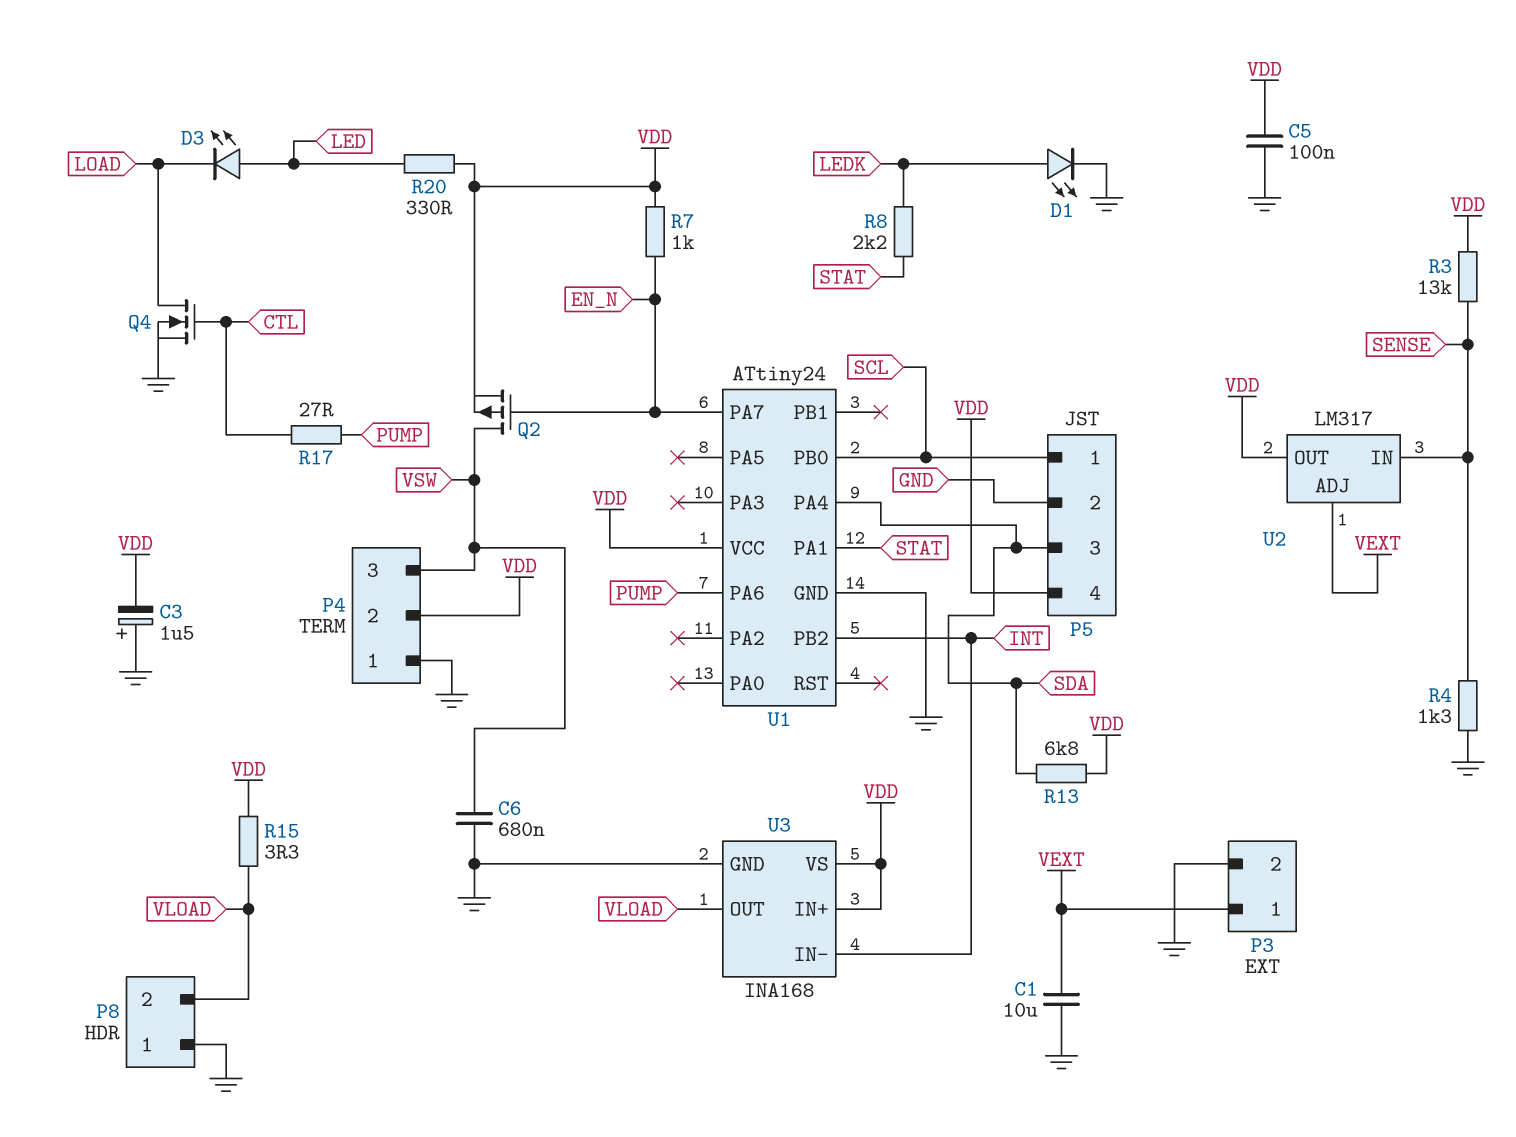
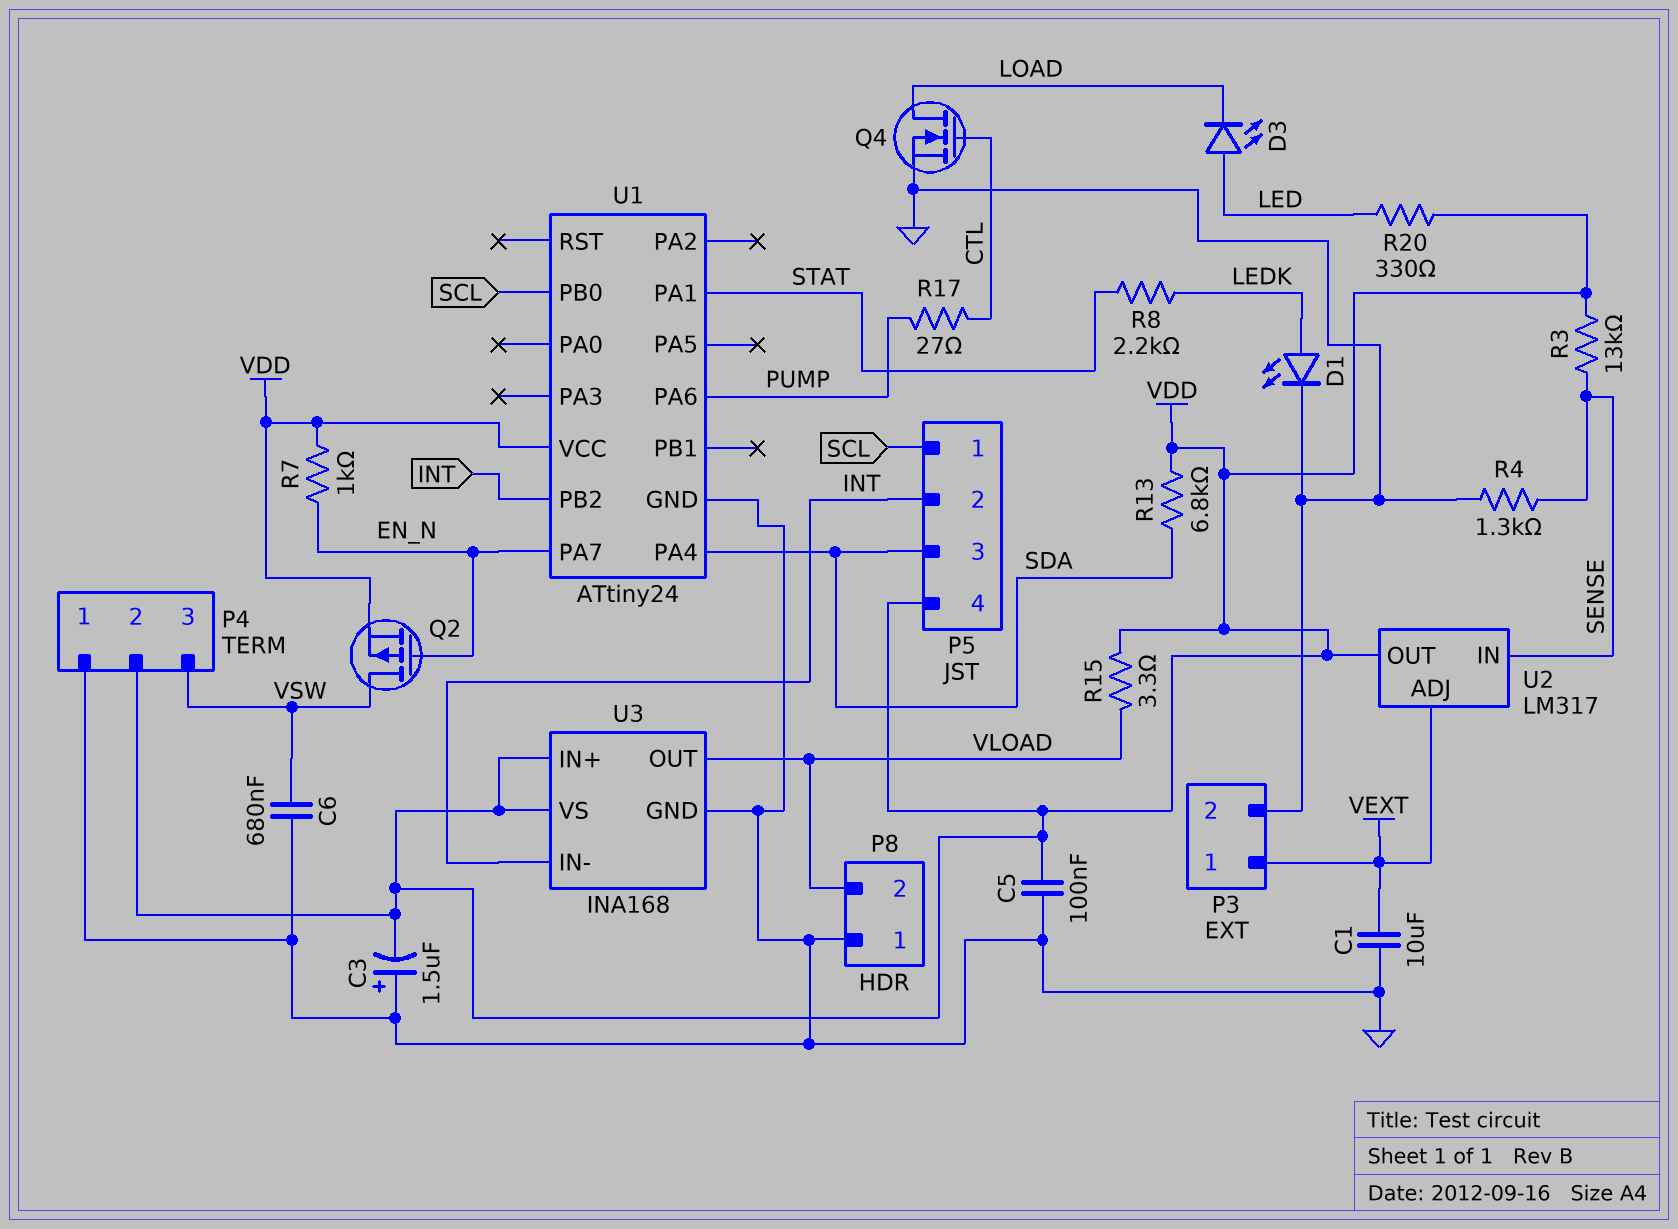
P5 pin 2: GND -> INT

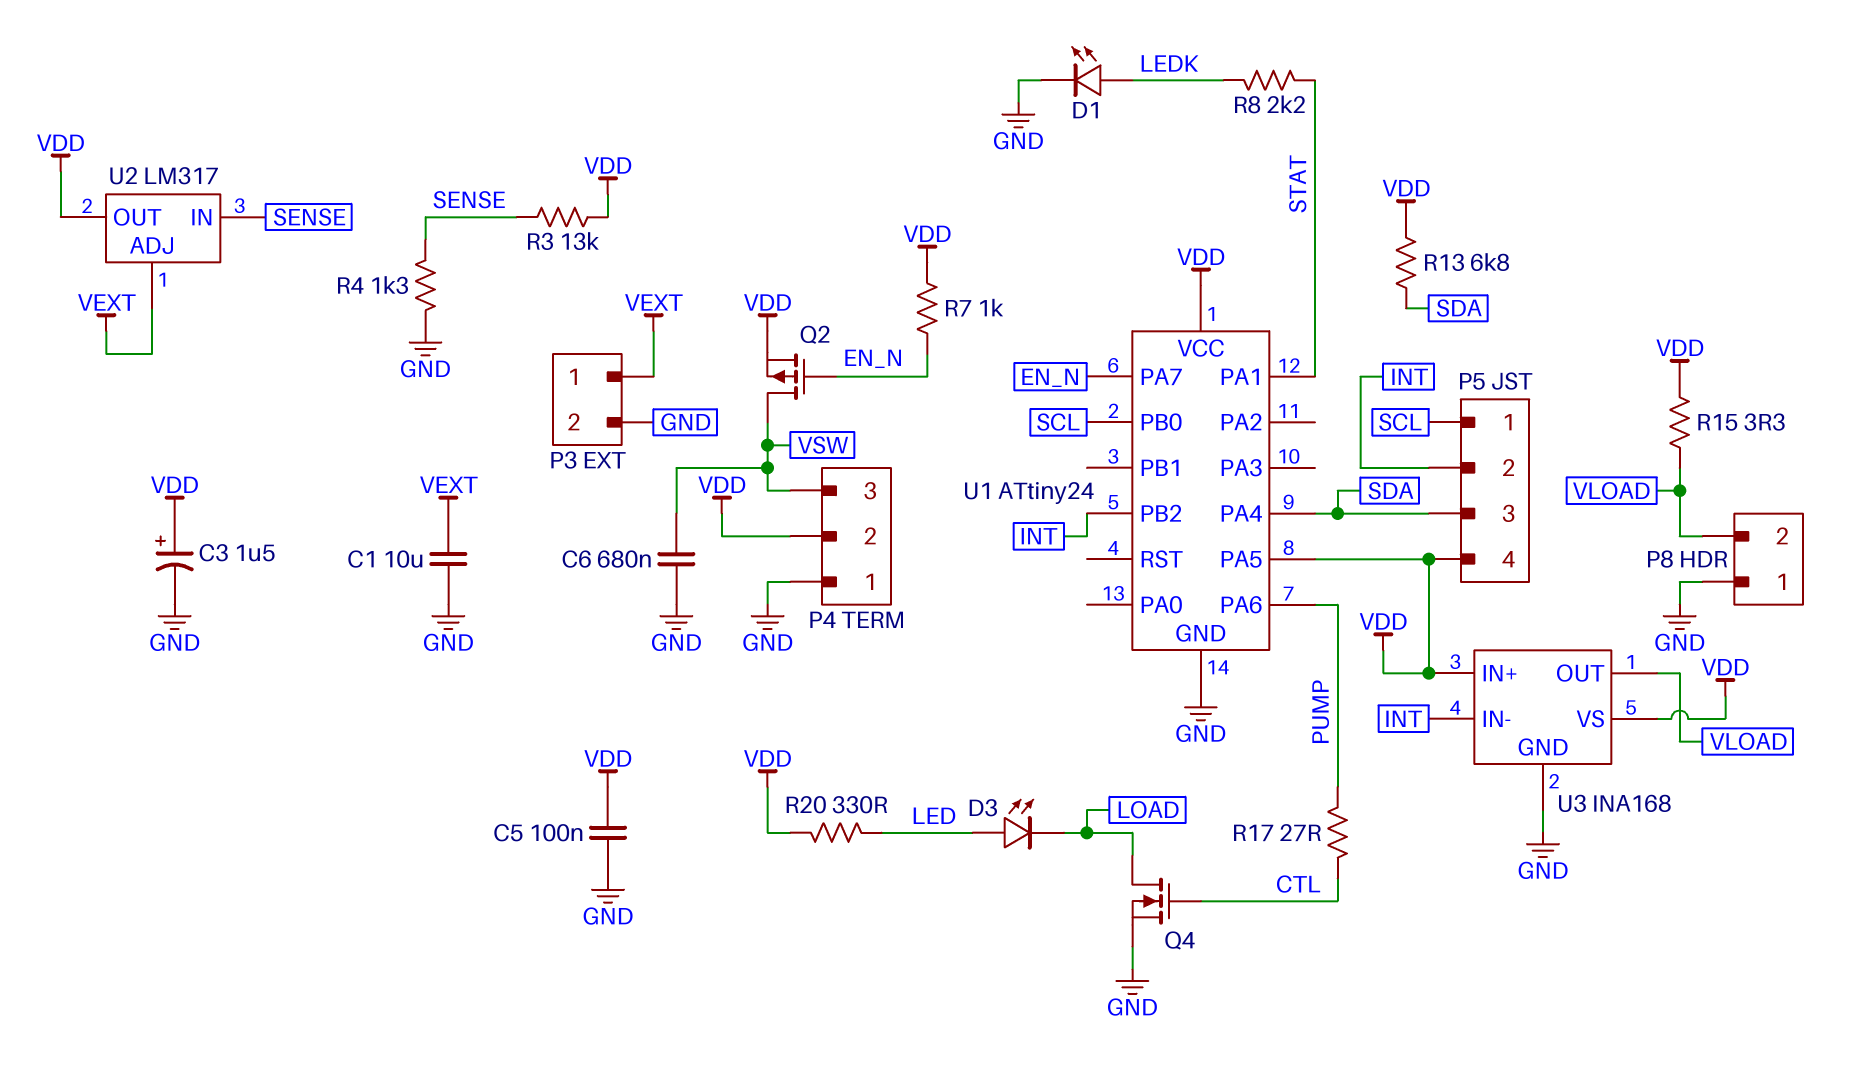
C3: 1.5uF (plus GND, minus VDD) -> 1.5uF (plus VDD, minus GND)
U1 pin PA5: none -> VDD

